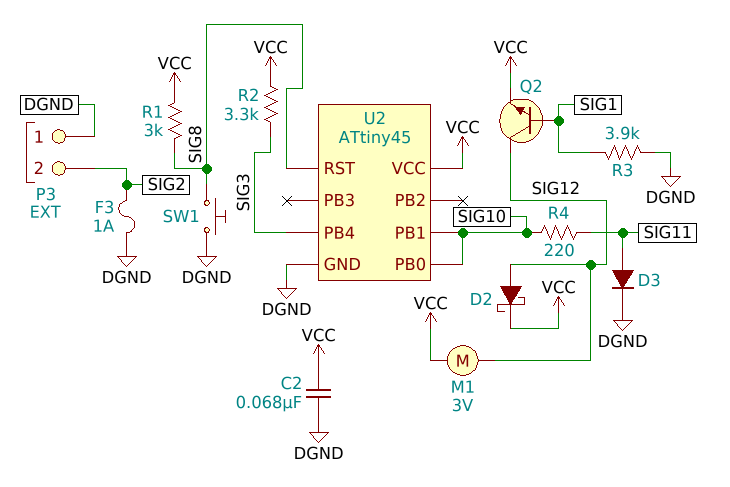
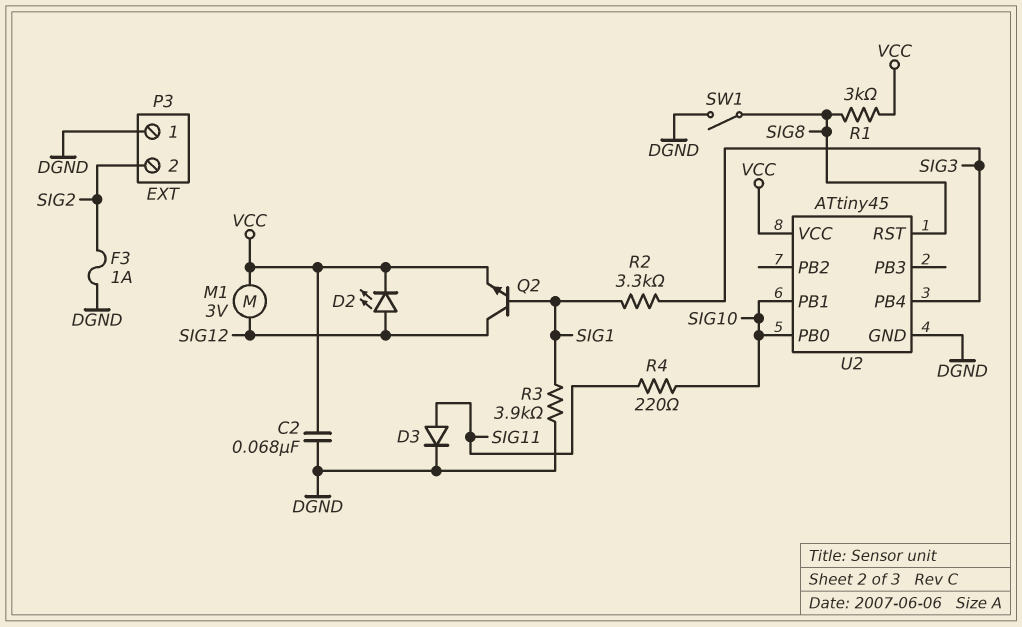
D2: schottky (A SIG12, K VCC) -> LED (A SIG12, K VCC)
R2: 3.3k (SIG3, VCC) -> 3.3k (SIG1, SIG3)
SW1: button (DGND, SIG8) -> switch (DGND, SIG8)

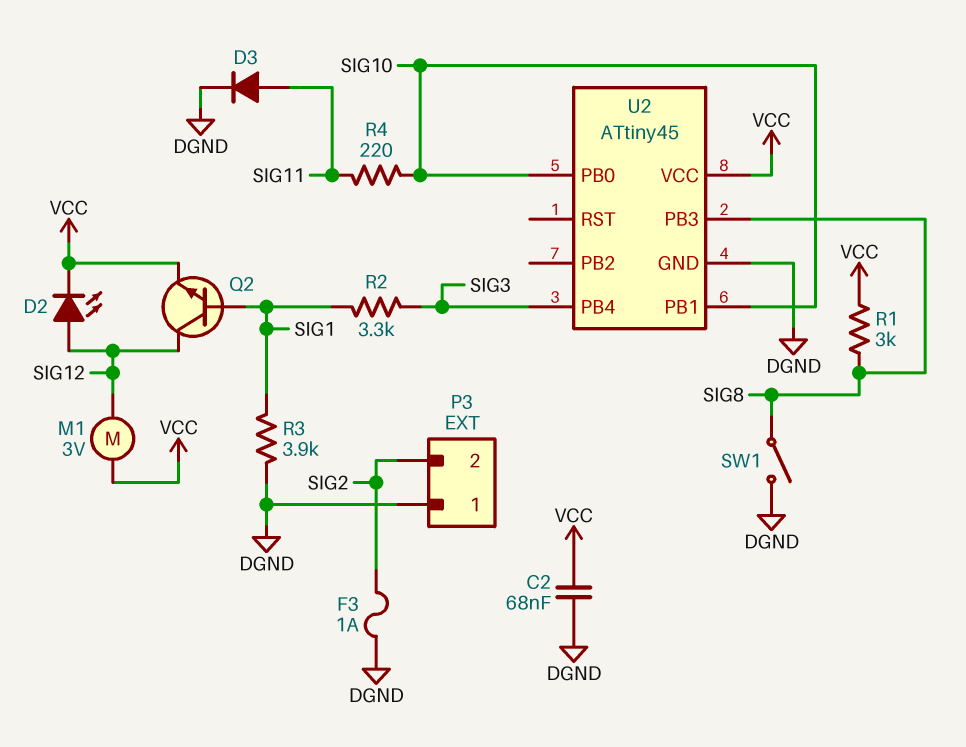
U2 pin PB3: none -> SIG8
U2 pin RST: SIG8 -> none

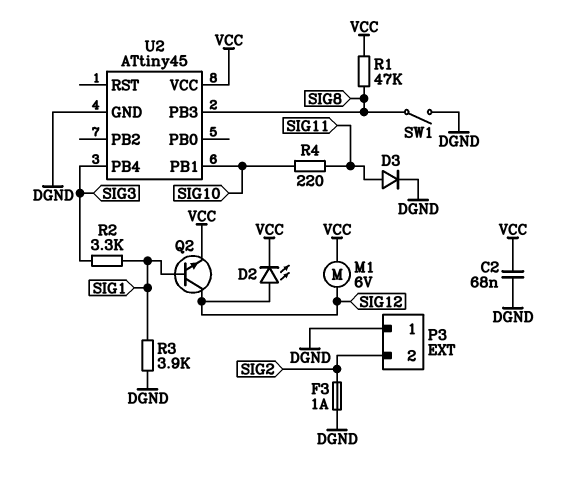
M1: motor 3V (SIG12, VCC) -> motor 6V (SIG12, VCC)
R1: 3k (SIG8, VCC) -> 47k (SIG8, VCC)
U2 pin PB0: SIG10 -> none

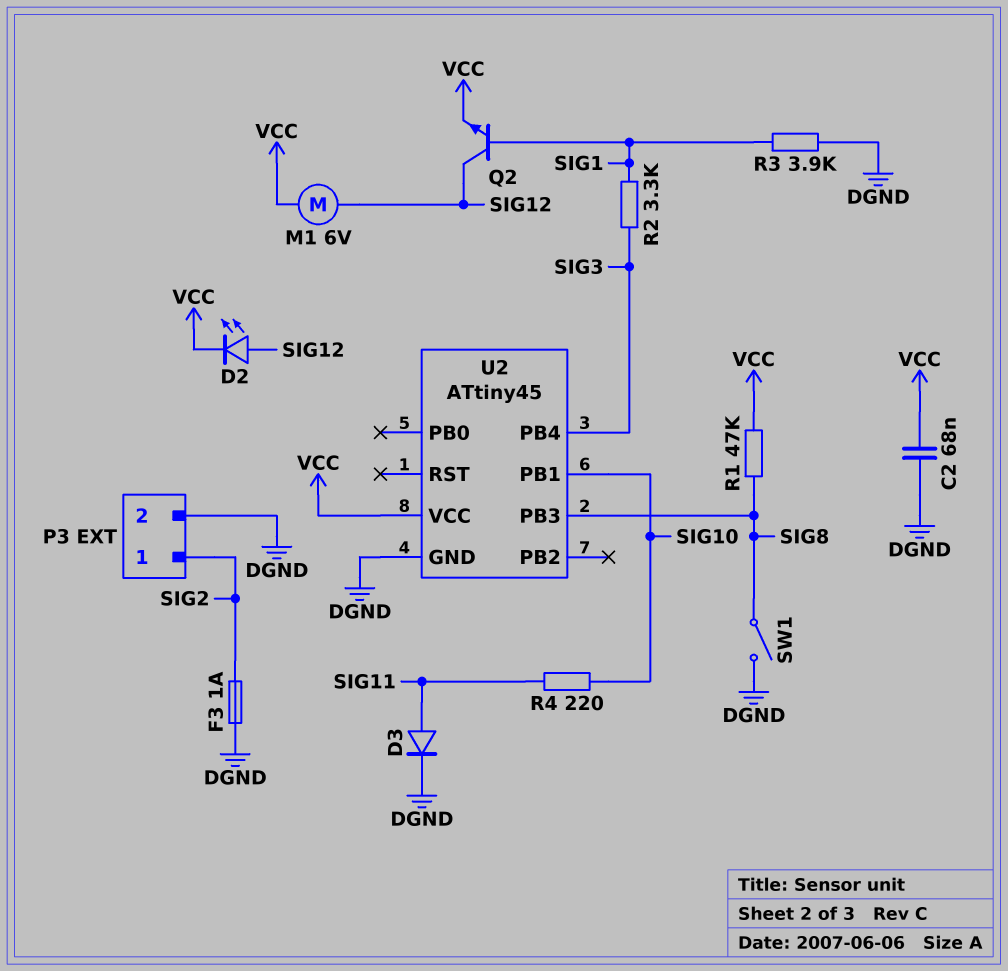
P3 pin 1: DGND -> SIG2
P3 pin 2: SIG2 -> DGND

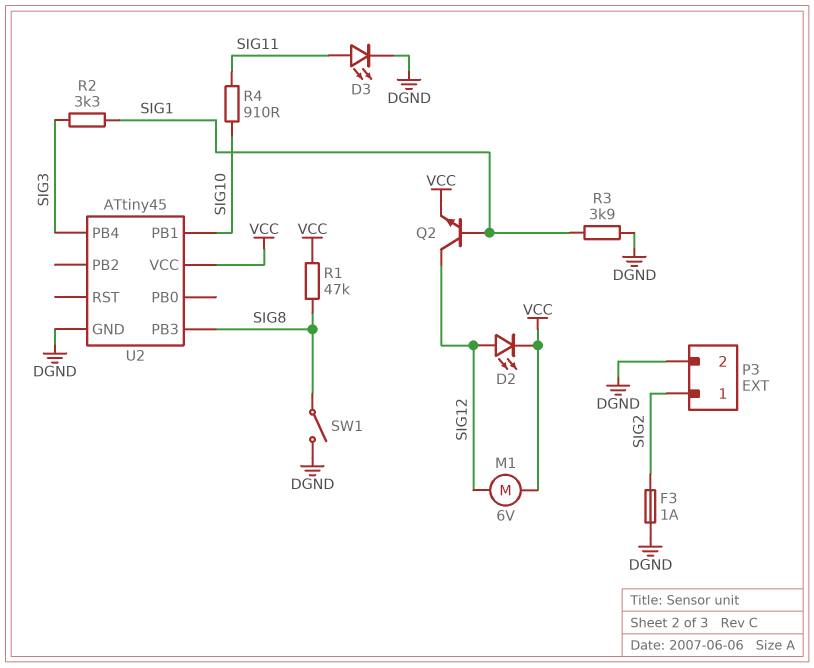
C2: 68nF (DGND, VCC) -> none
D3: diode (A SIG11, K DGND) -> LED (A SIG11, K DGND)
R4: 220 (SIG10, SIG11) -> 910 (SIG10, SIG11)

